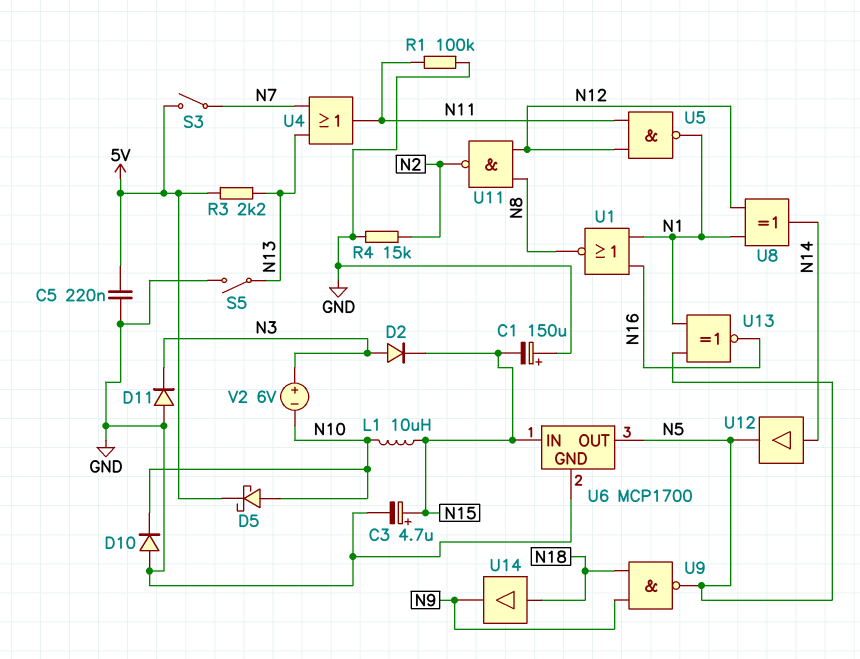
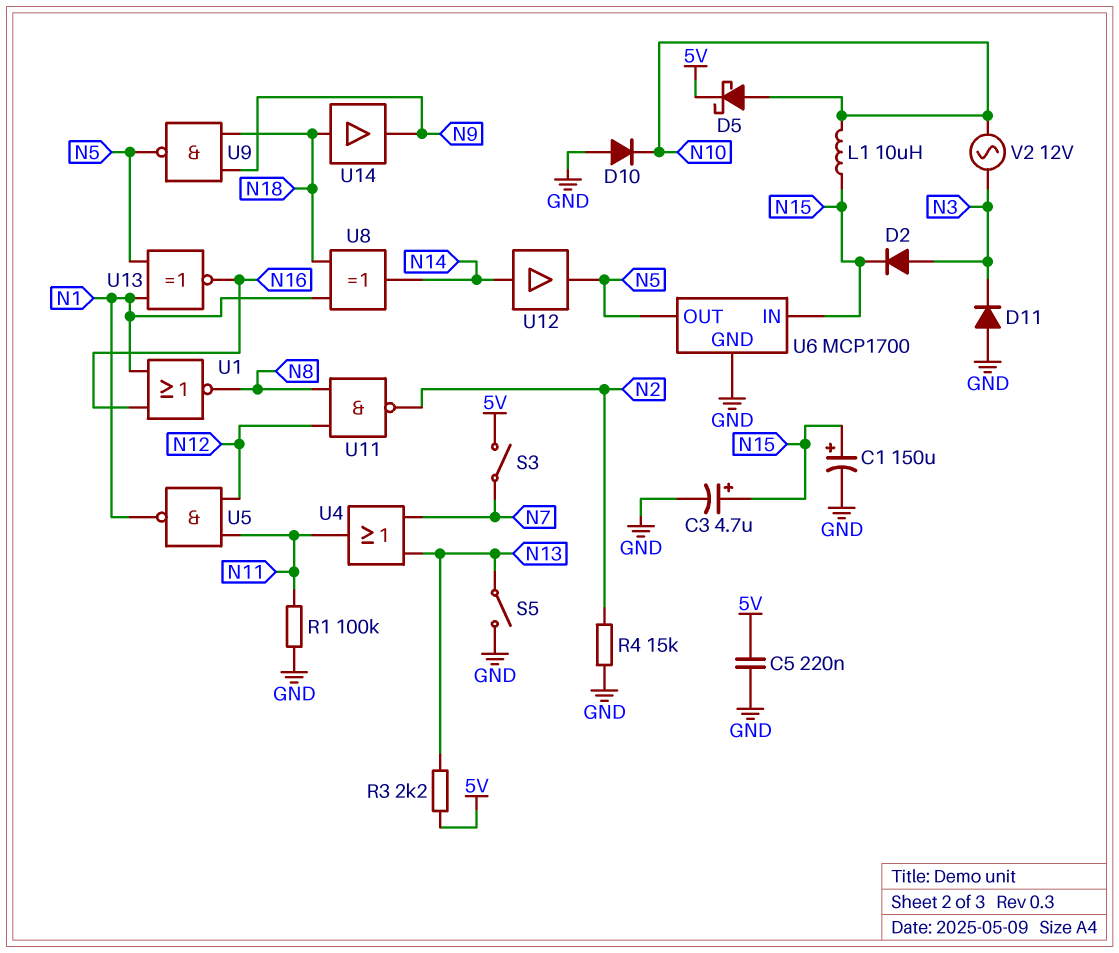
C1: 150uF (plus GND, minus N15) -> 150uF (plus N15, minus GND)
U8: XOR (in N1, in N12, out N14) -> XOR (in N1, in N18, out N14)
V2: 6V (plus N3, minus N10) -> AC 12V (N3, N10)

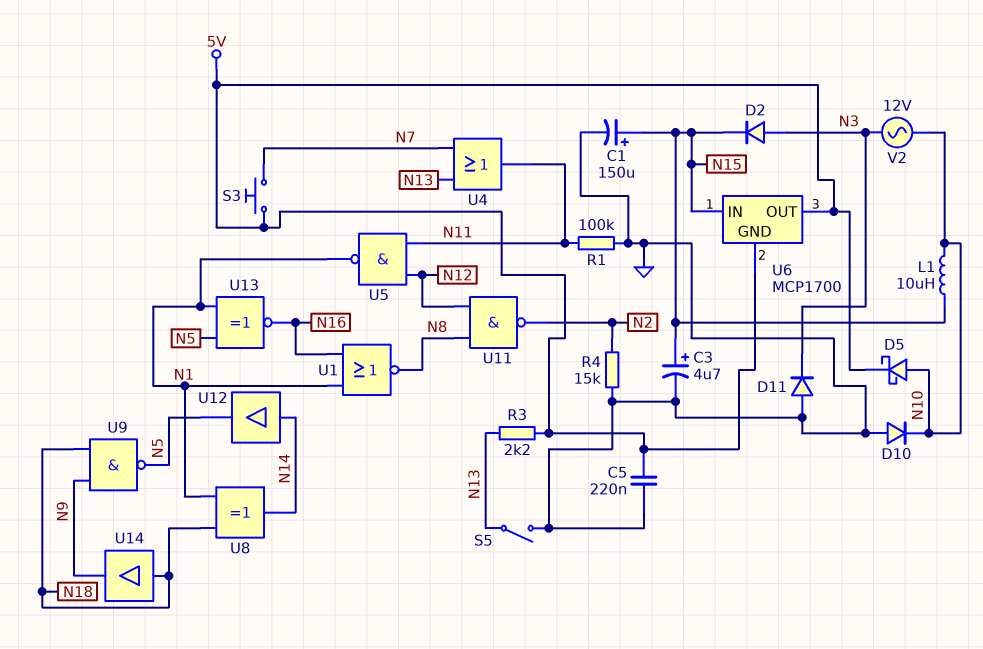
S3: switch (5V, N7) -> button (5V, N7)
U6 pin GND: GND -> 5V
U6 pin OUT: N5 -> 5V

